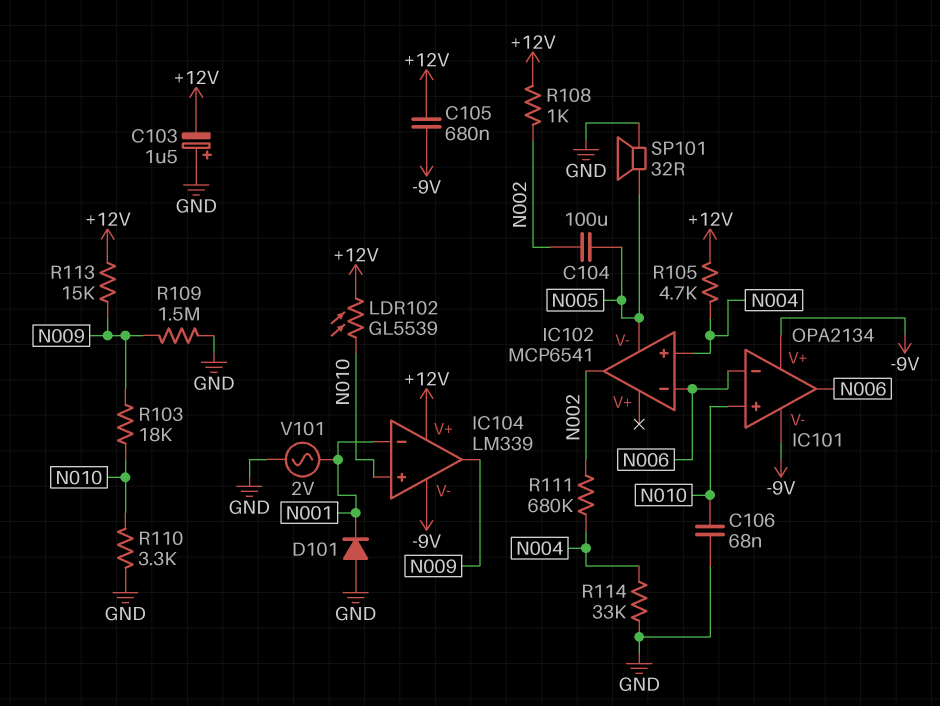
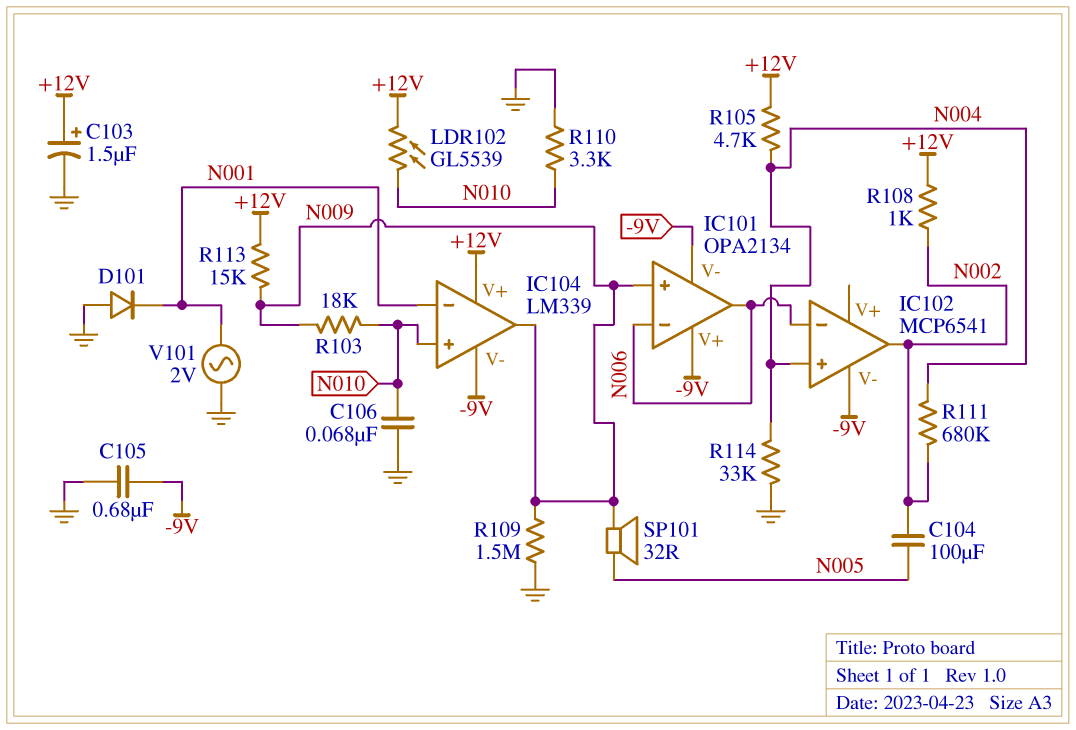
C103: 1.5uF (plus GND, minus +12V) -> 1.5uF (plus +12V, minus GND)
C105: 680nF (+12V, -9V) -> 680nF (-9V, GND)
IC101 pin in+: N010 -> N009
IC102 pin V-: N005 -> -9V
SP101: speaker 32R (GND, N005) -> speaker 32R (N005, N009)

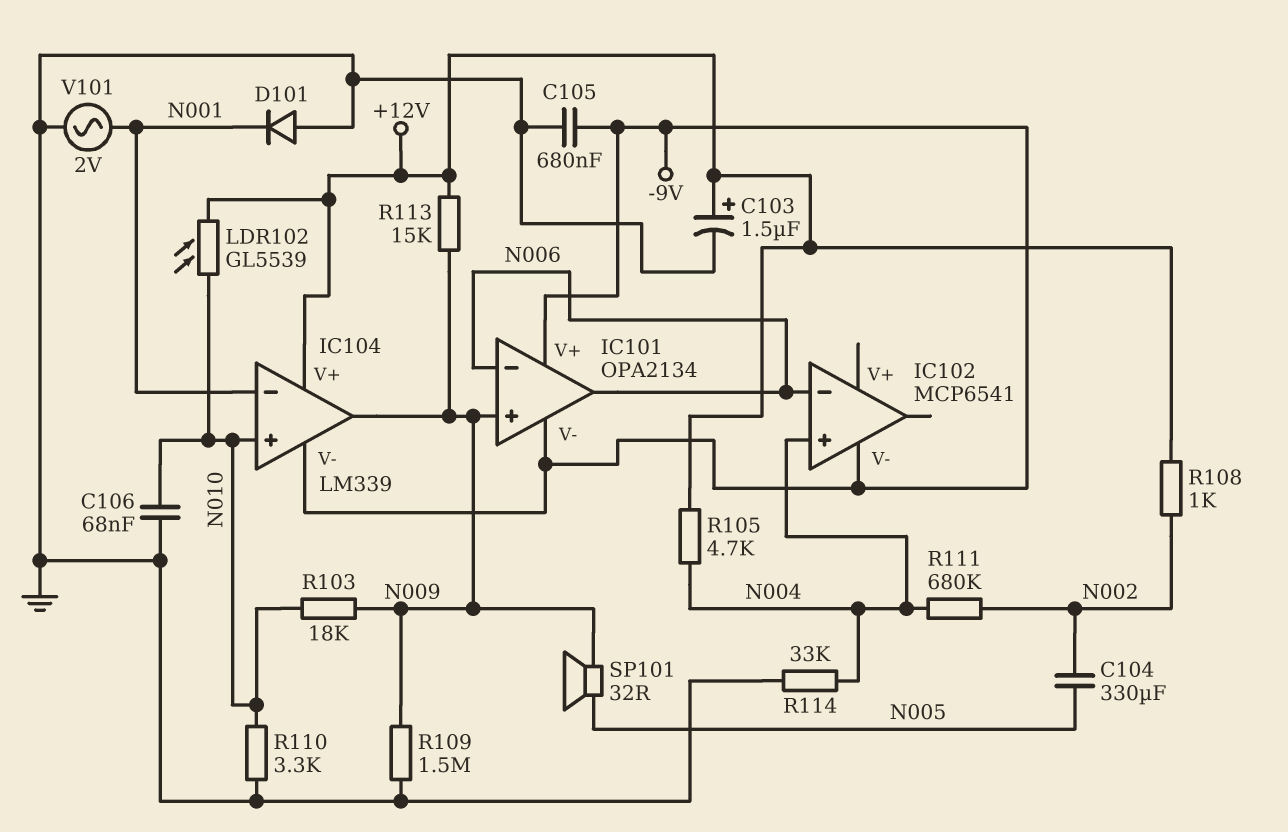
C104: 100uF (N002, N005) -> 330uF (N002, N005)
IC102 pin out: N002 -> none

